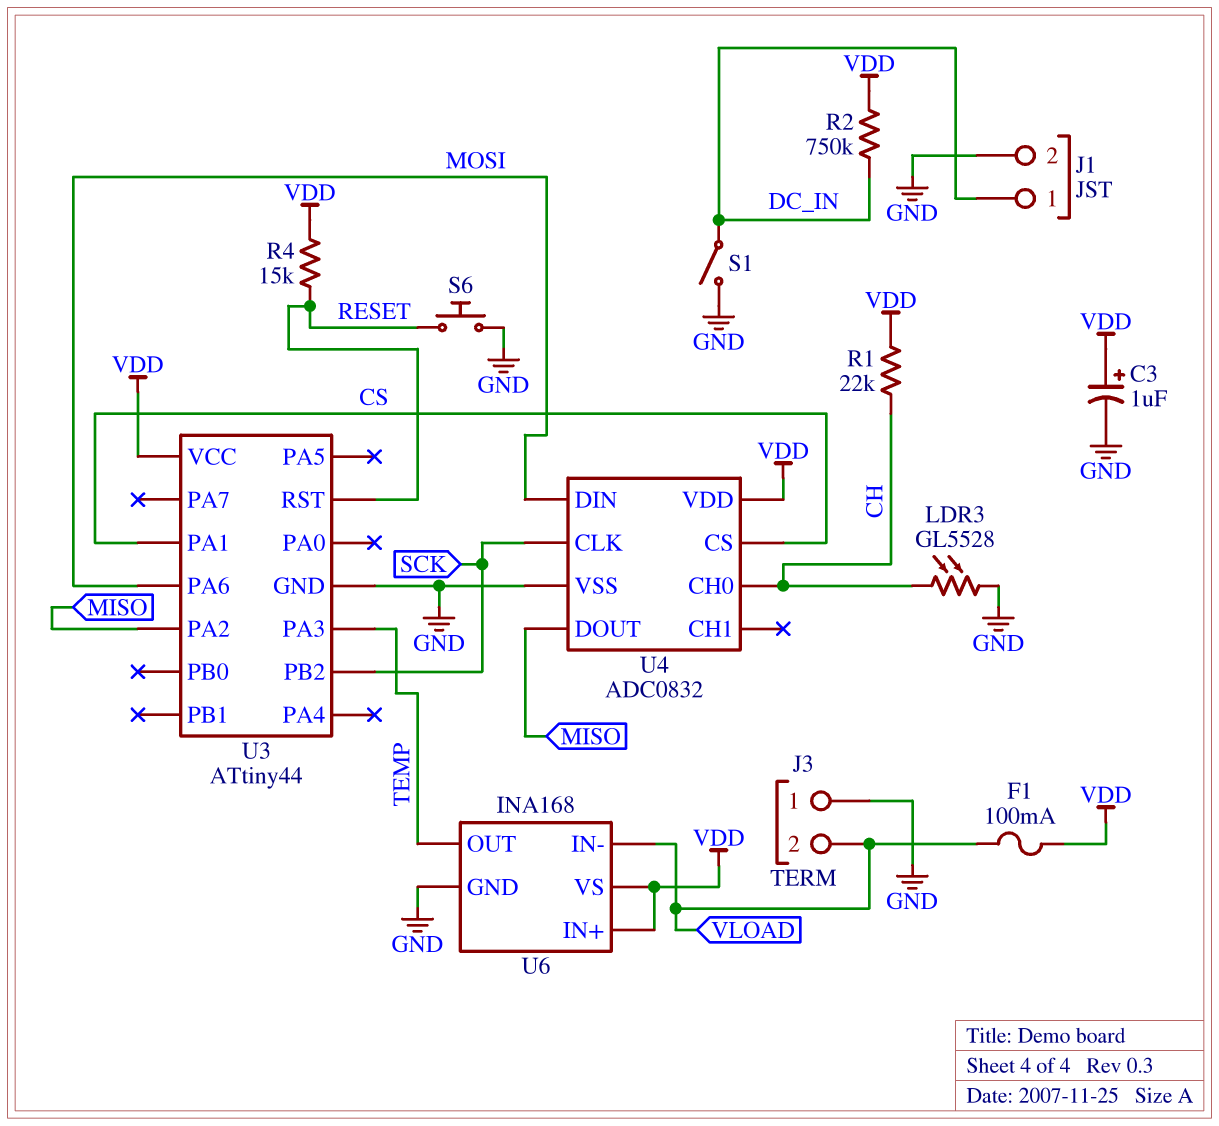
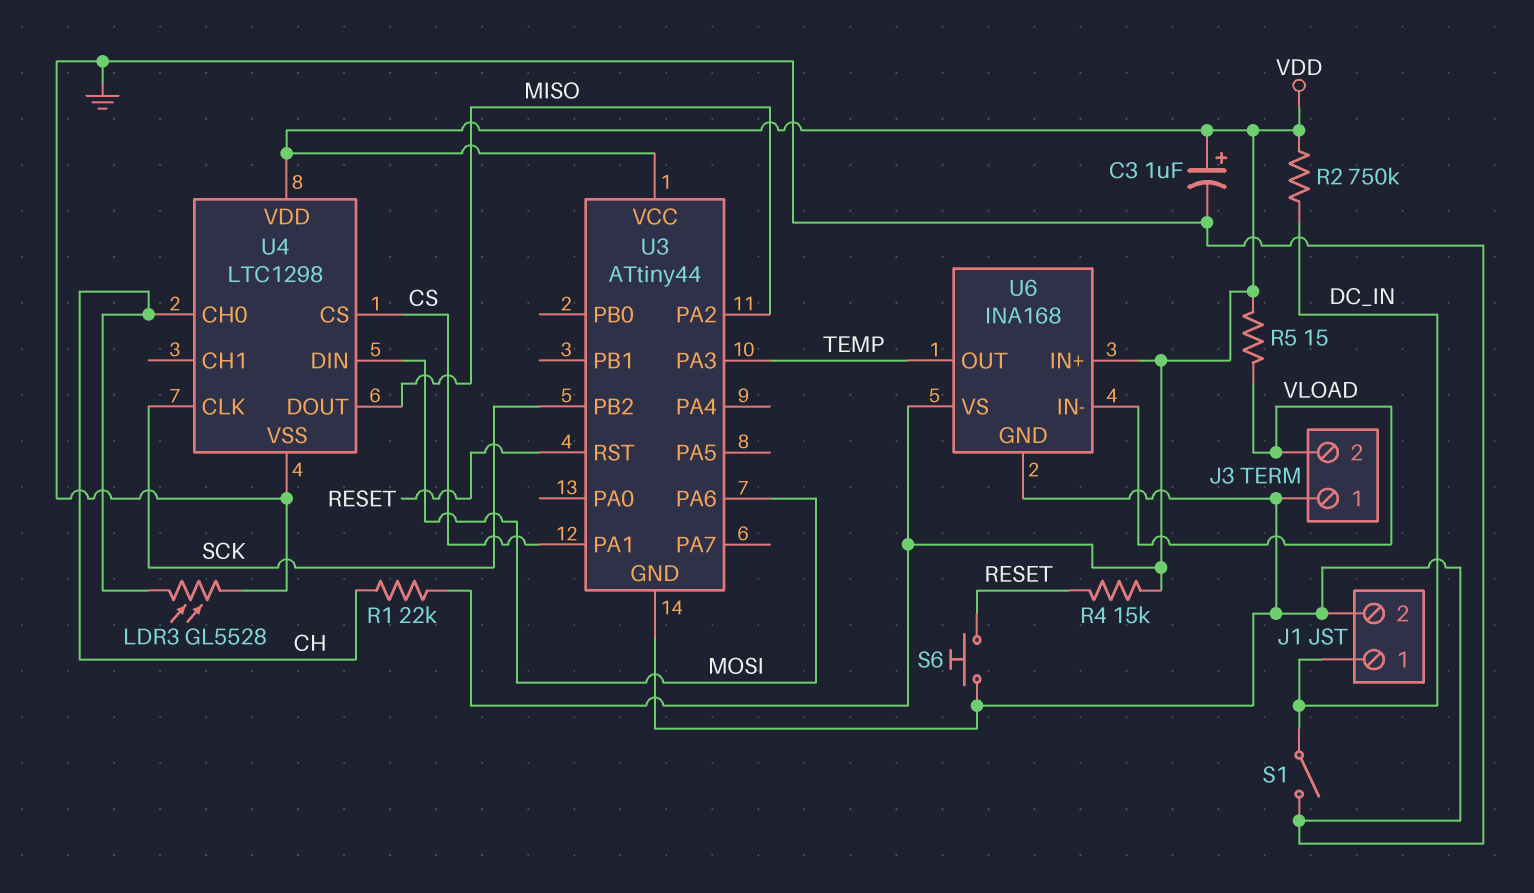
F1: 100mA (VDD, VLOAD) -> none
R5: none -> 15 (VDD, VLOAD)
U4: ADC0832 -> LTC1298

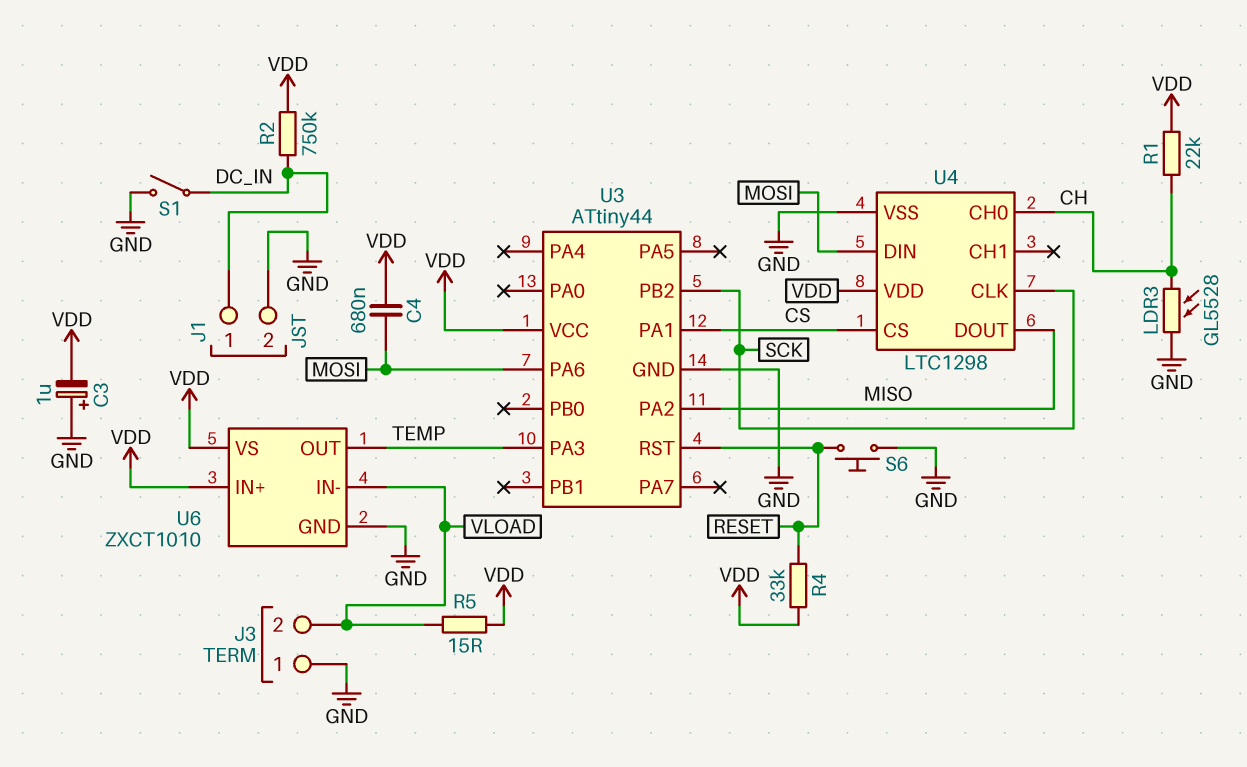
C3: 1uF (plus VDD, minus GND) -> 1uF (plus GND, minus VDD)
C4: none -> 680nF (MOSI, VDD)
R4: 15k (RESET, VDD) -> 33k (RESET, VDD)
U6: INA168 -> ZXCT1010

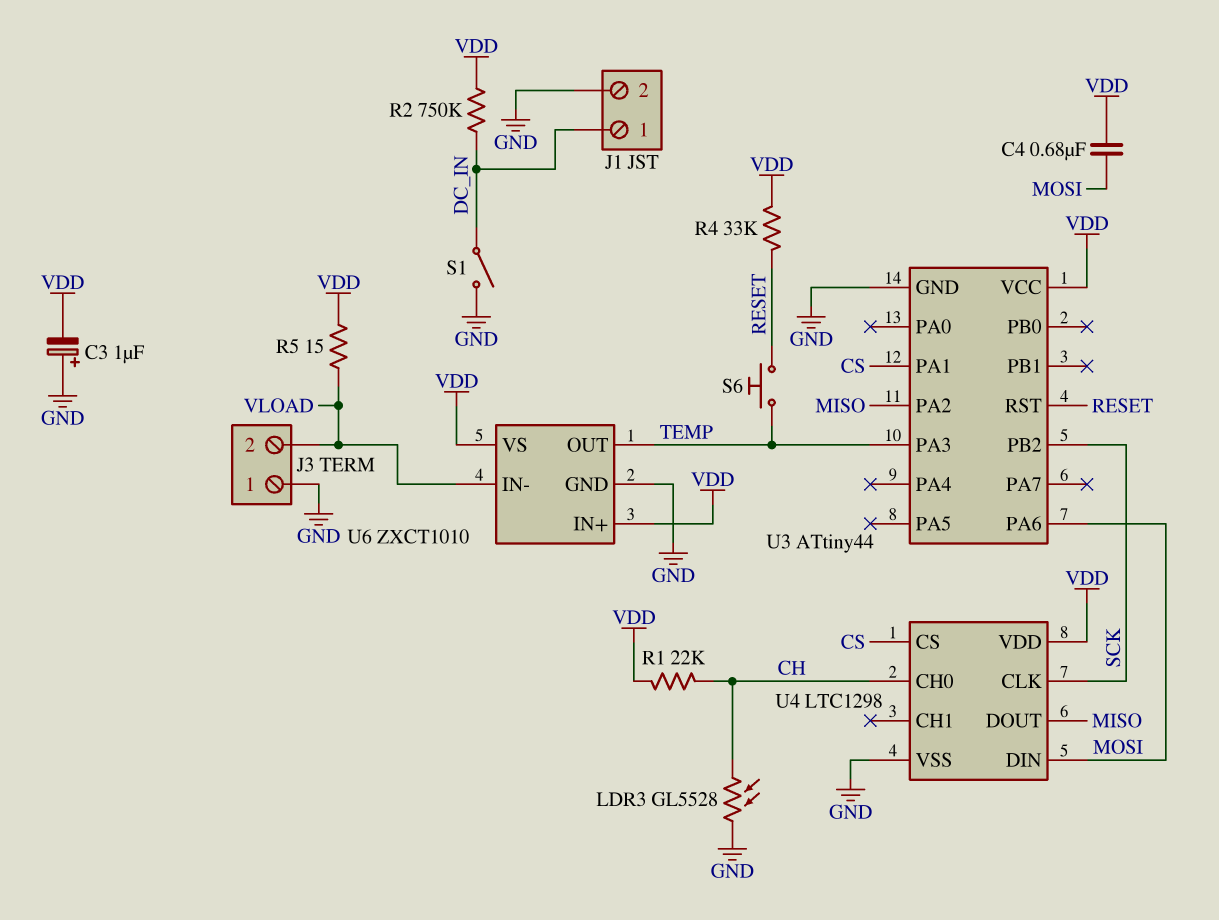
S6: button (GND, RESET) -> button (RESET, TEMP)

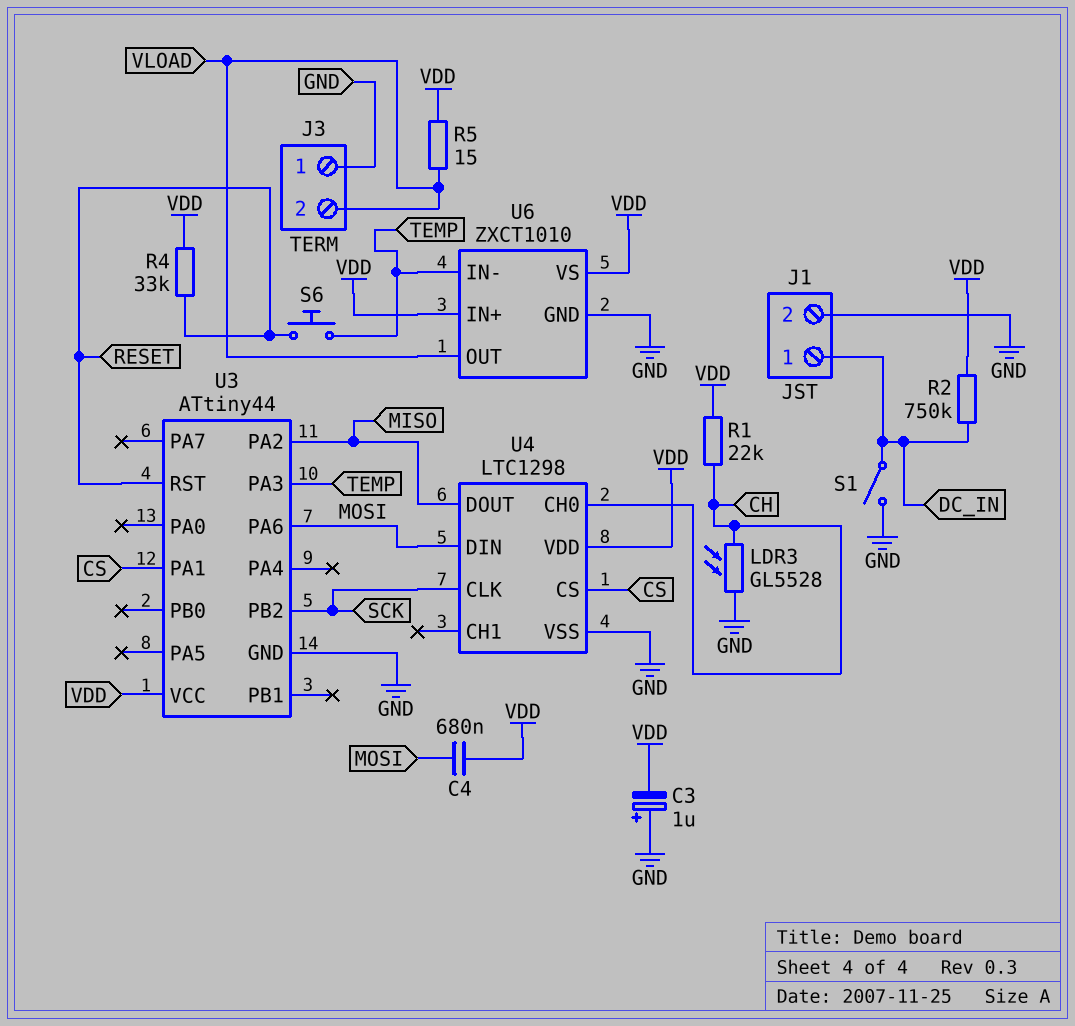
U6 pin IN-: VLOAD -> TEMP
U6 pin OUT: TEMP -> VLOAD

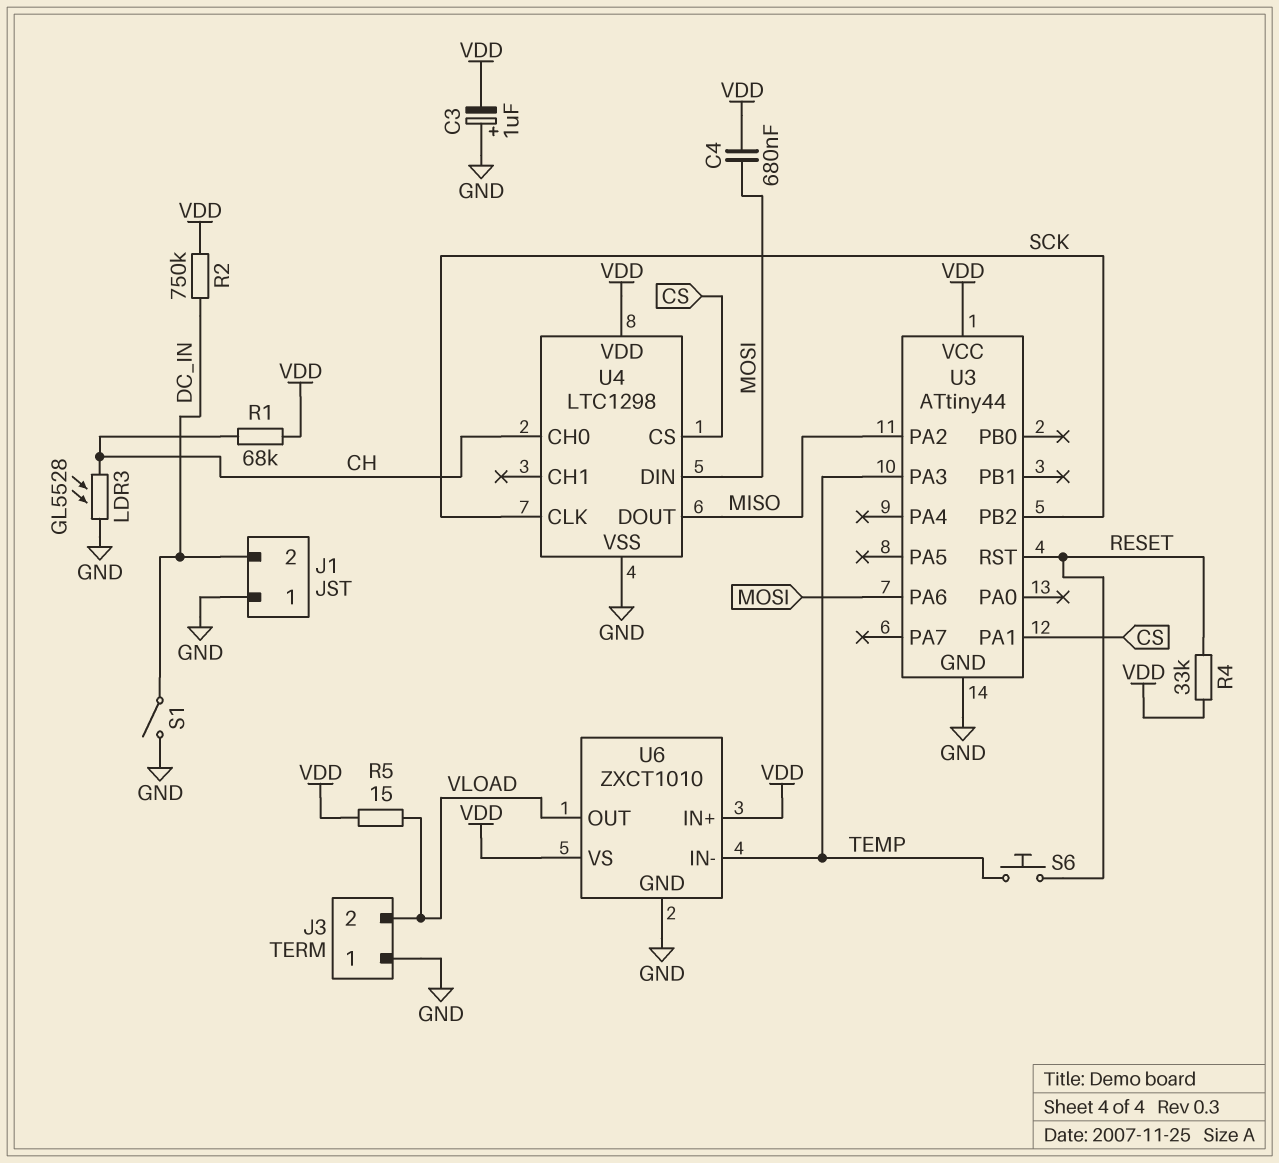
J1 pin 1: DC_IN -> GND
J1 pin 2: GND -> DC_IN
R1: 22k (CH, VDD) -> 68k (CH, VDD)

